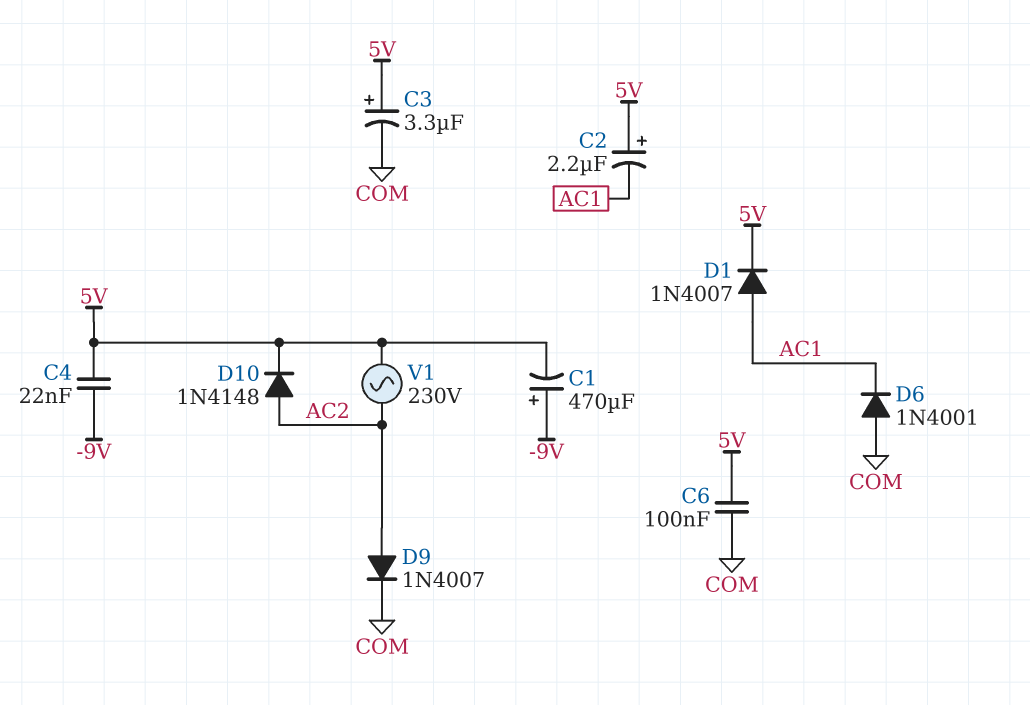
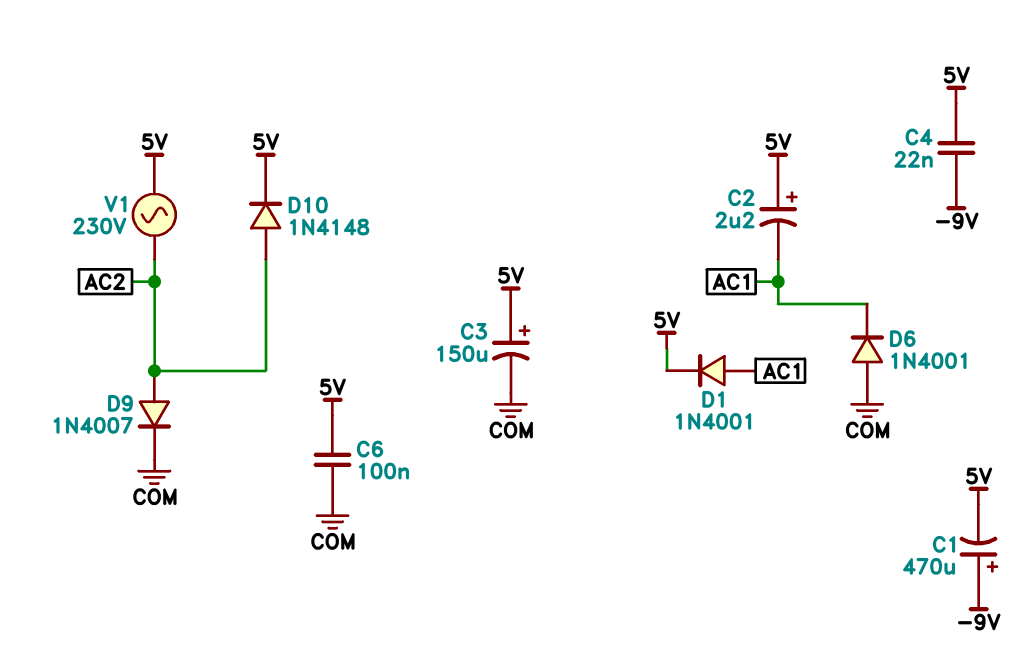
C3: 3.3uF (plus 5V, minus COM) -> 150uF (plus 5V, minus COM)
D1: diode 1N4007 (A AC1, K 5V) -> diode 1N4001 (A AC1, K 5V)

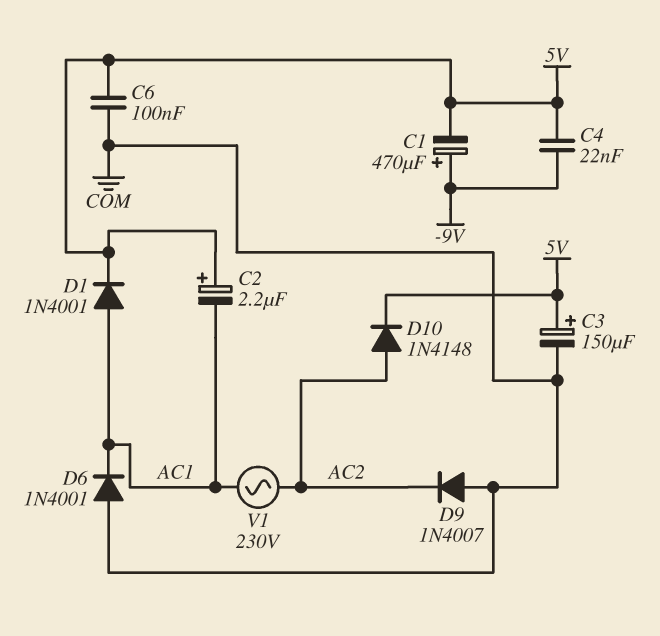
D9: diode 1N4007 (A AC2, K COM) -> diode 1N4007 (A COM, K AC2)
V1: AC 230V (5V, AC2) -> AC 230V (AC1, AC2)

